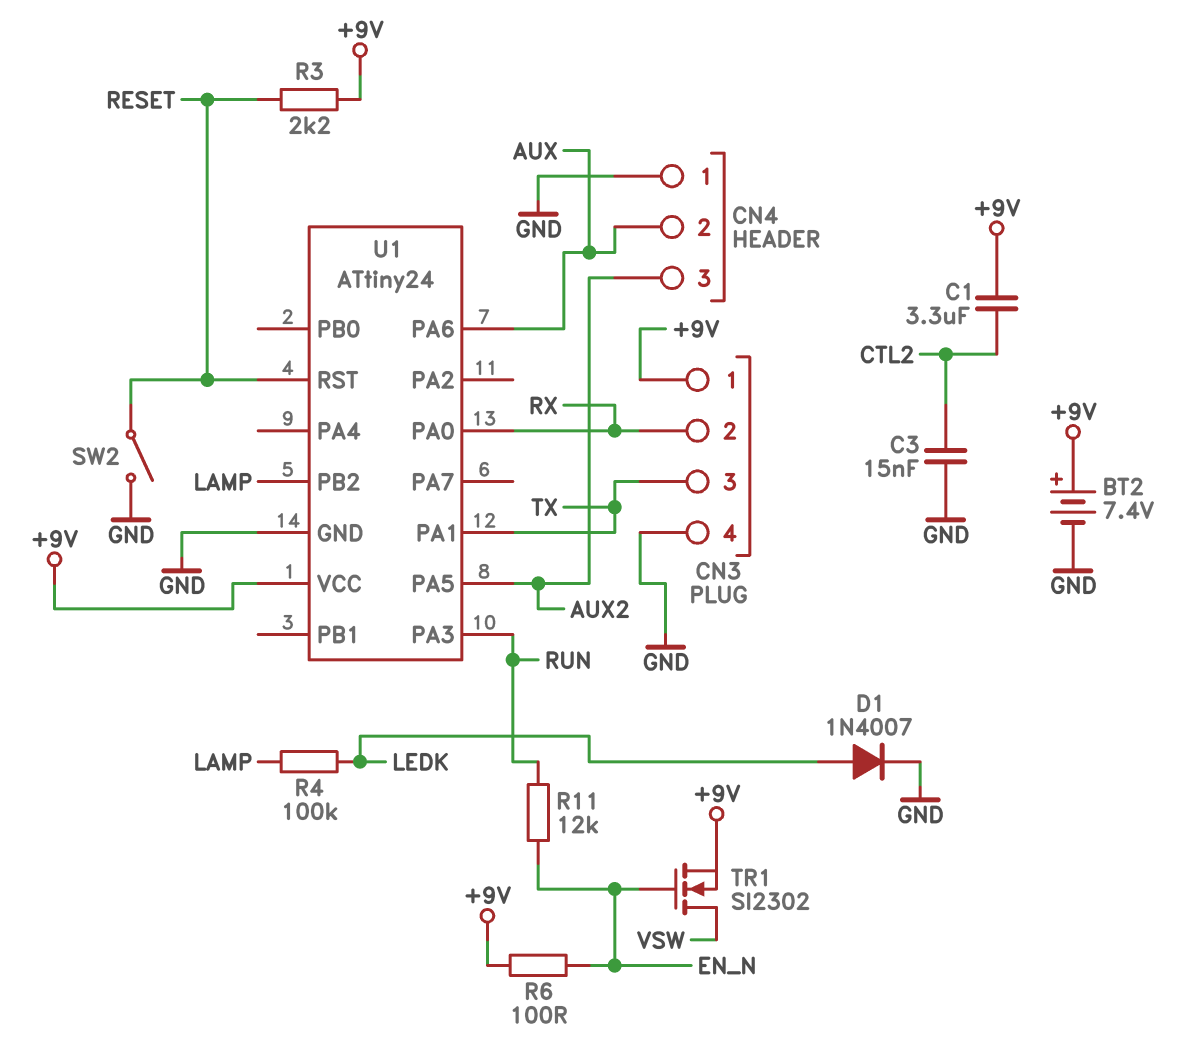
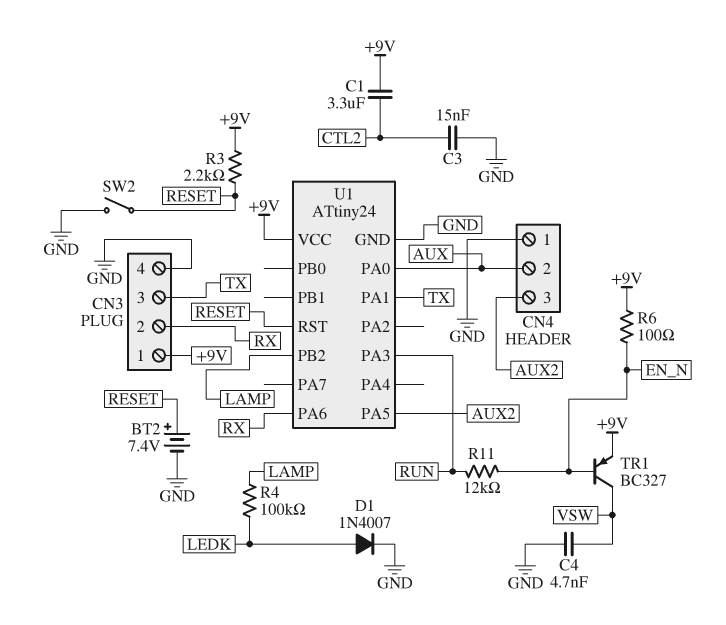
BT2: 7.4V (plus +9V, minus GND) -> 7.4V (plus RESET, minus GND)
C4: none -> 4.7nF (GND, VSW)
TR1: NMOS SI2302 (G EN_N, D VSW, S +9V) -> PNP BC327 (B EN_N, C VSW, E +9V)
U1 pin PA0: RX -> AUX
U1 pin PA6: AUX -> RX

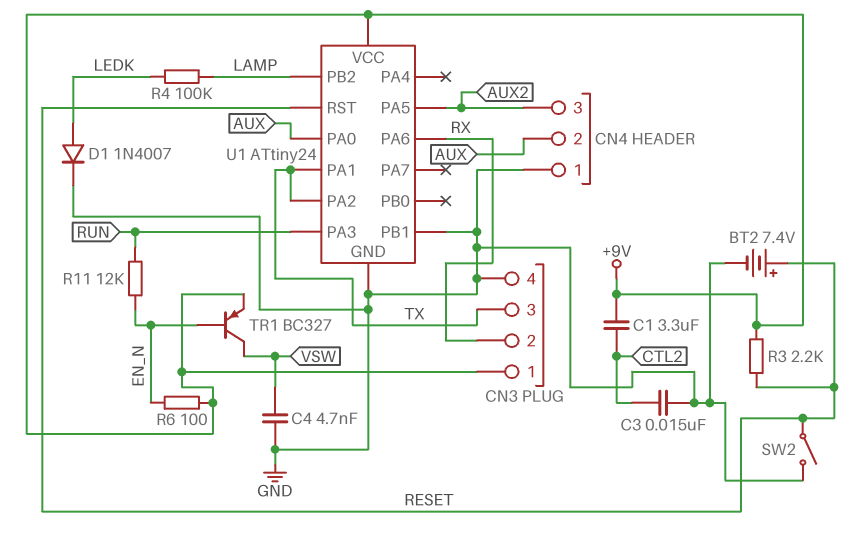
U1 pin PA2: none -> TX
U1 pin PB1: none -> GND

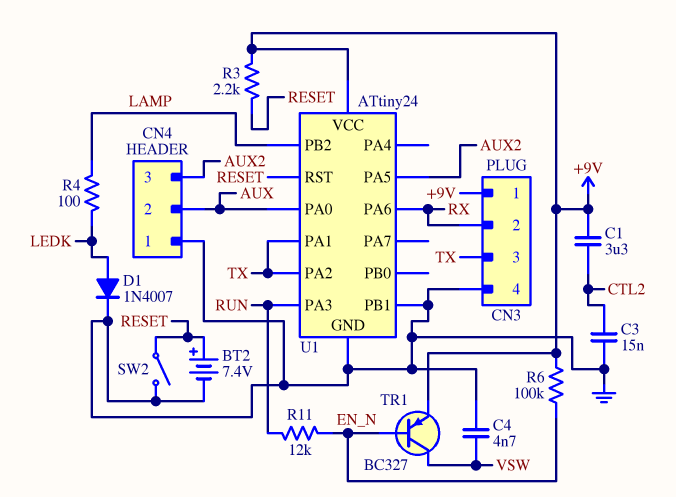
R4: 100k (LAMP, LEDK) -> 100 (LAMP, LEDK)
R6: 100 (+9V, EN_N) -> 100k (+9V, EN_N)

